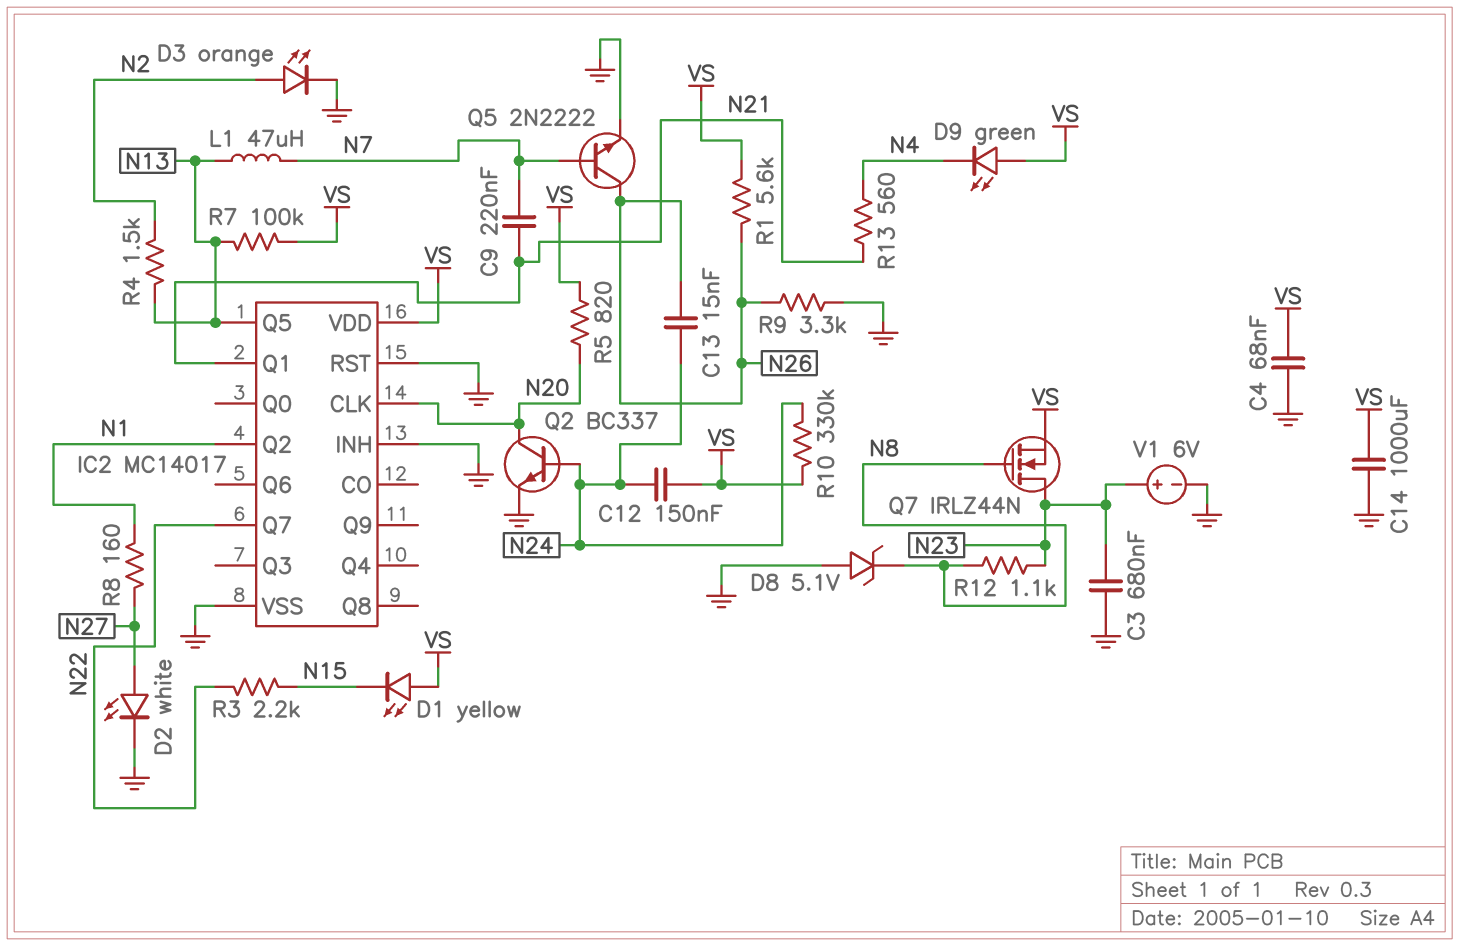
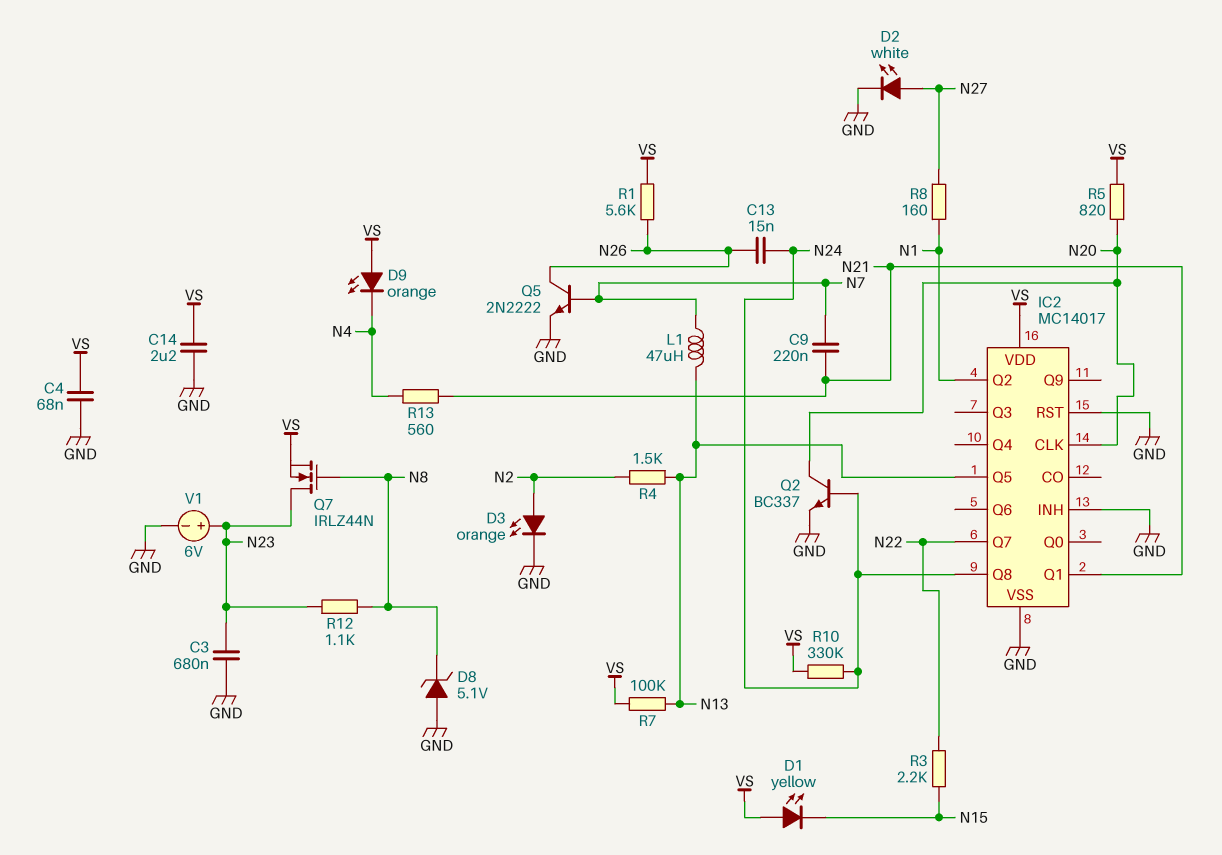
C12: 150nF (N24, VS) -> none
C14: 1000uF (GND, VS) -> 2.2uF (GND, VS)
D9: LED green (A VS, K N4) -> LED orange (A VS, K N4)
IC2 pin Q8: none -> N24
R9: 3.3k (GND, N26) -> none

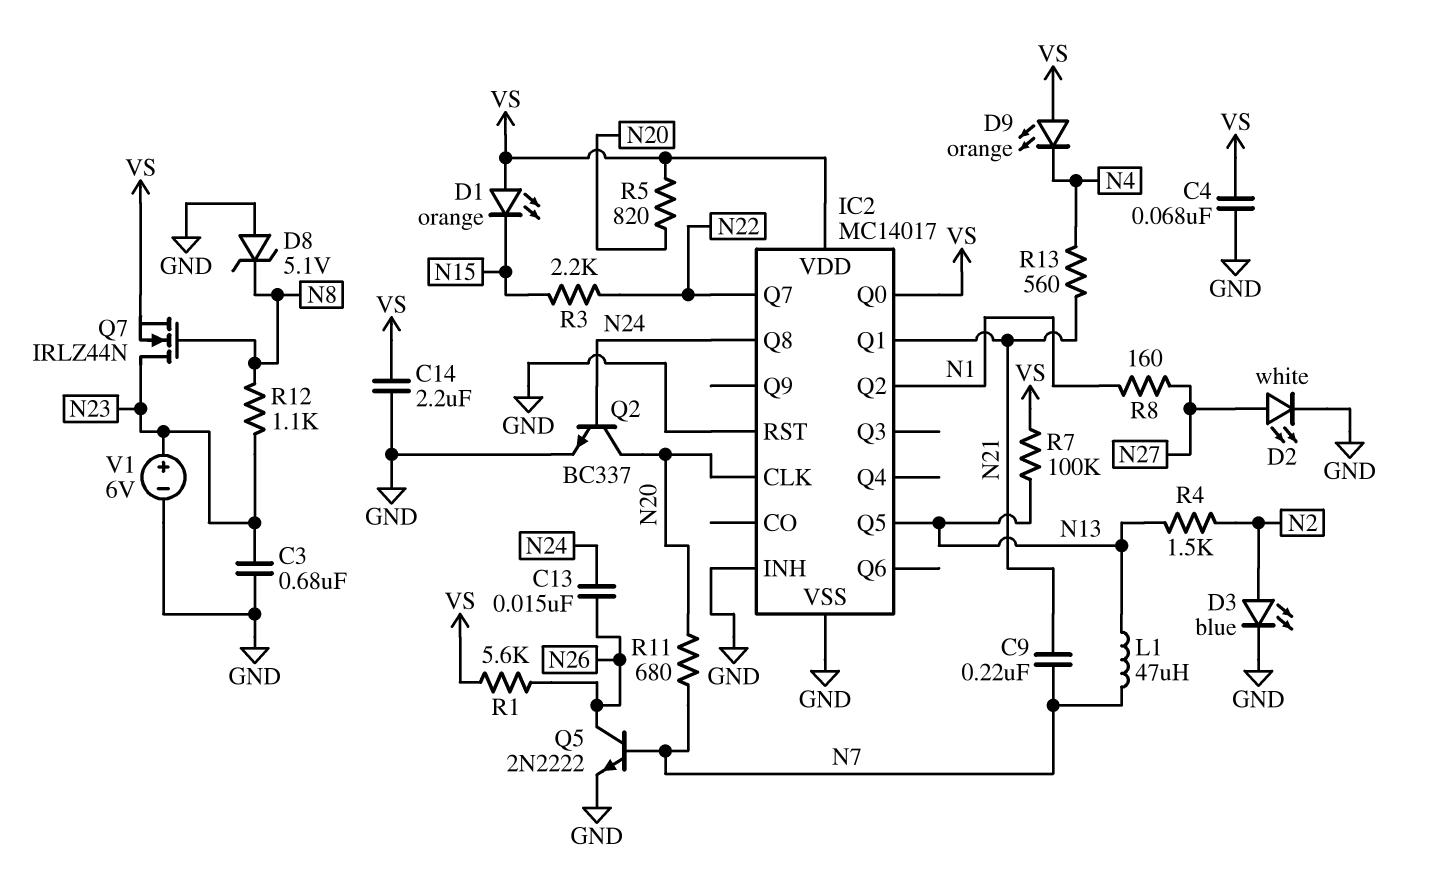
D1: LED yellow (A VS, K N15) -> LED orange (A VS, K N15)
D3: LED orange (A N2, K GND) -> LED blue (A N2, K GND)
IC2 pin Q0: none -> VS
R10: 330k (N24, VS) -> none
R11: none -> 680 (N7, N20)

